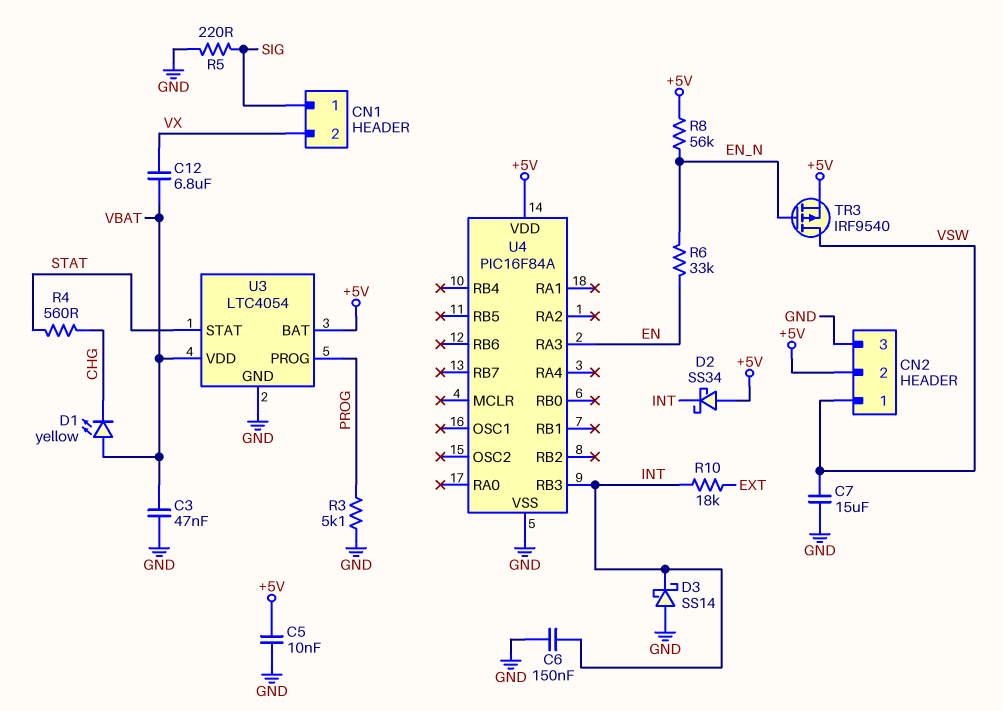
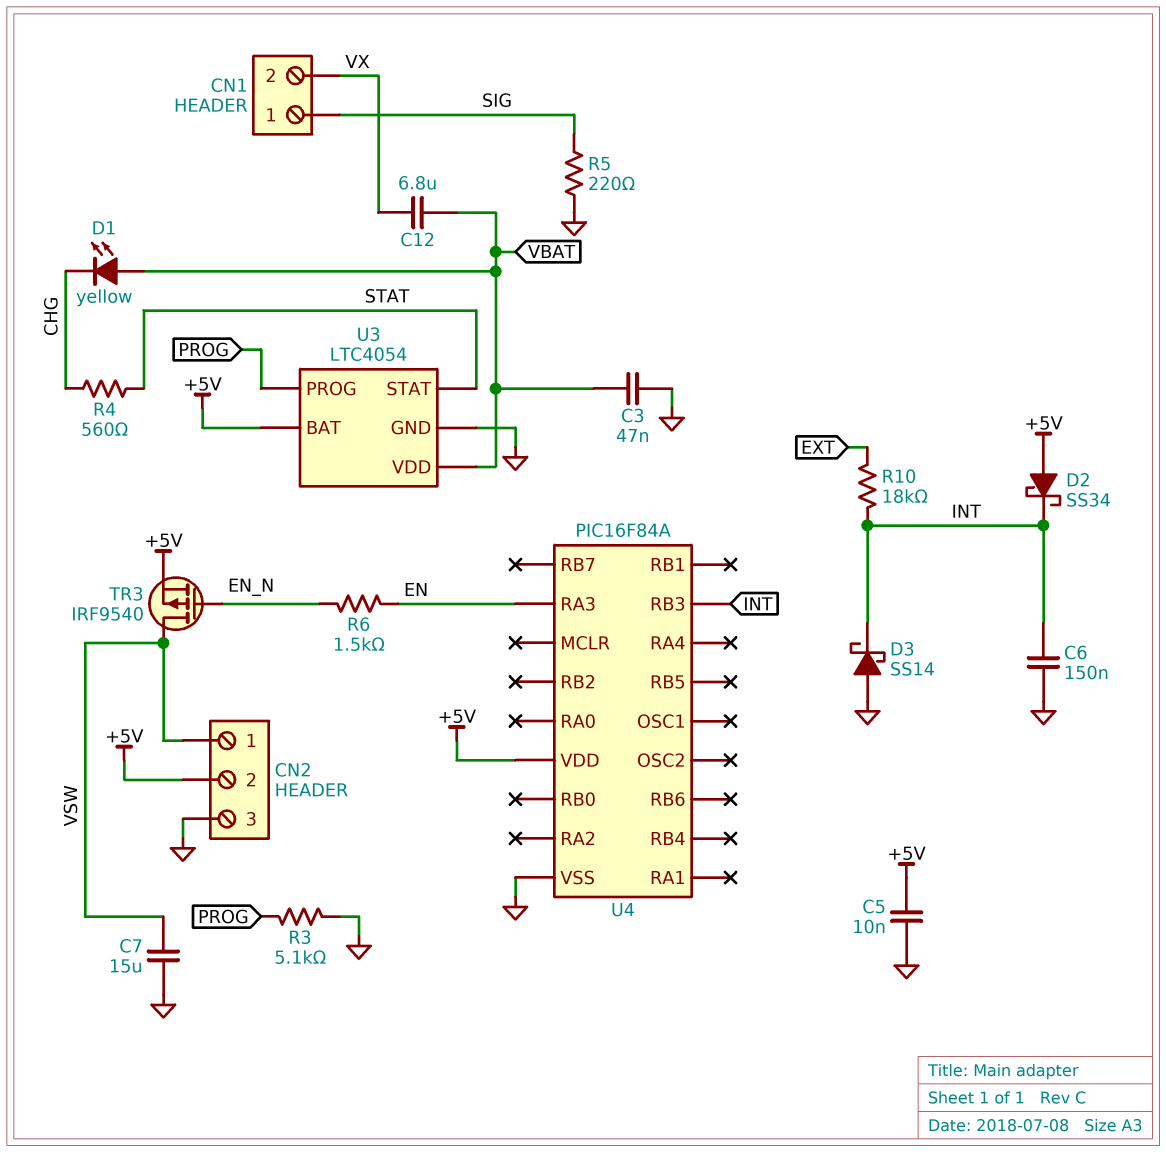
R6: 33k (EN, EN_N) -> 1.5k (EN, EN_N)
R8: 56k (+5V, EN_N) -> none

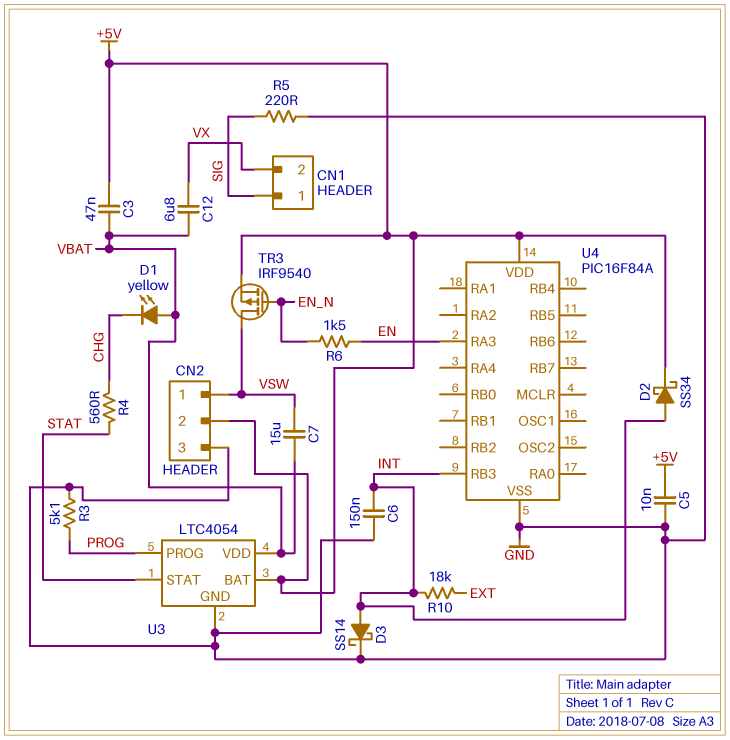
C3: 47nF (GND, VBAT) -> 47nF (+5V, VBAT)
C7: 15uF (GND, VSW) -> 15uF (VBAT, VSW)
D2: schottky SS34 (A +5V, K INT) -> schottky SS34 (A INT, K +5V)
D3: schottky SS14 (A GND, K INT) -> schottky SS14 (A INT, K GND)

